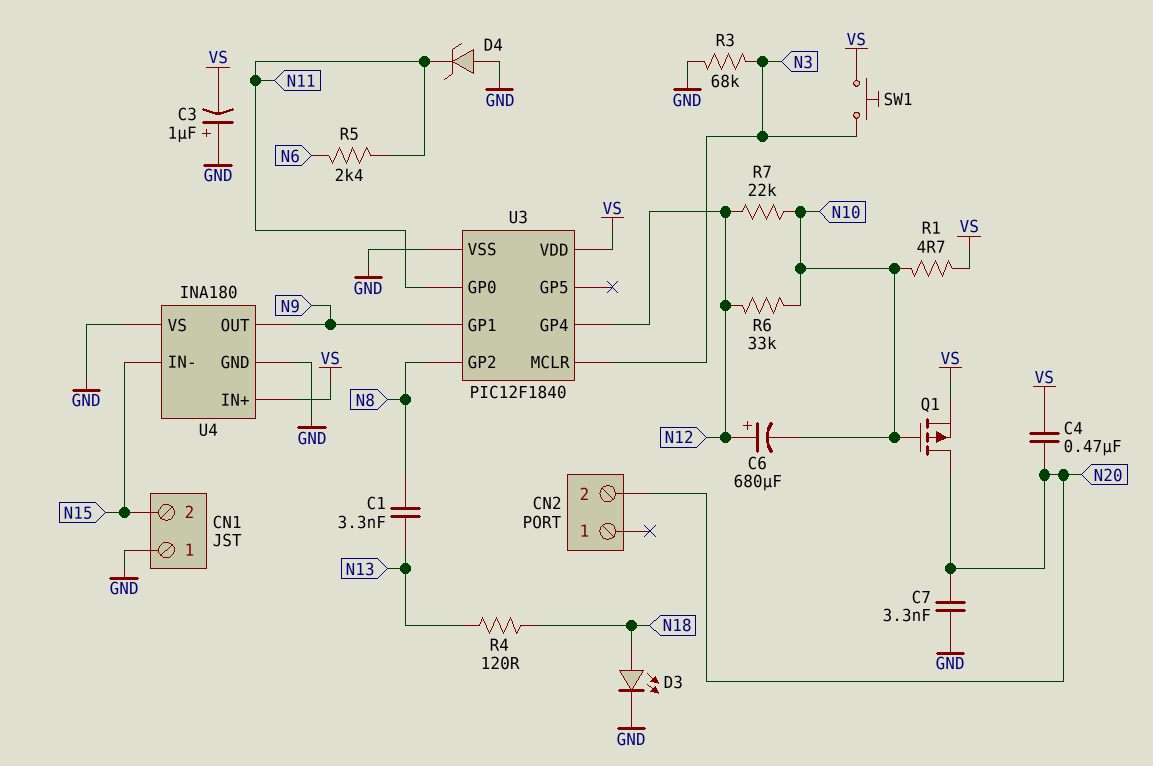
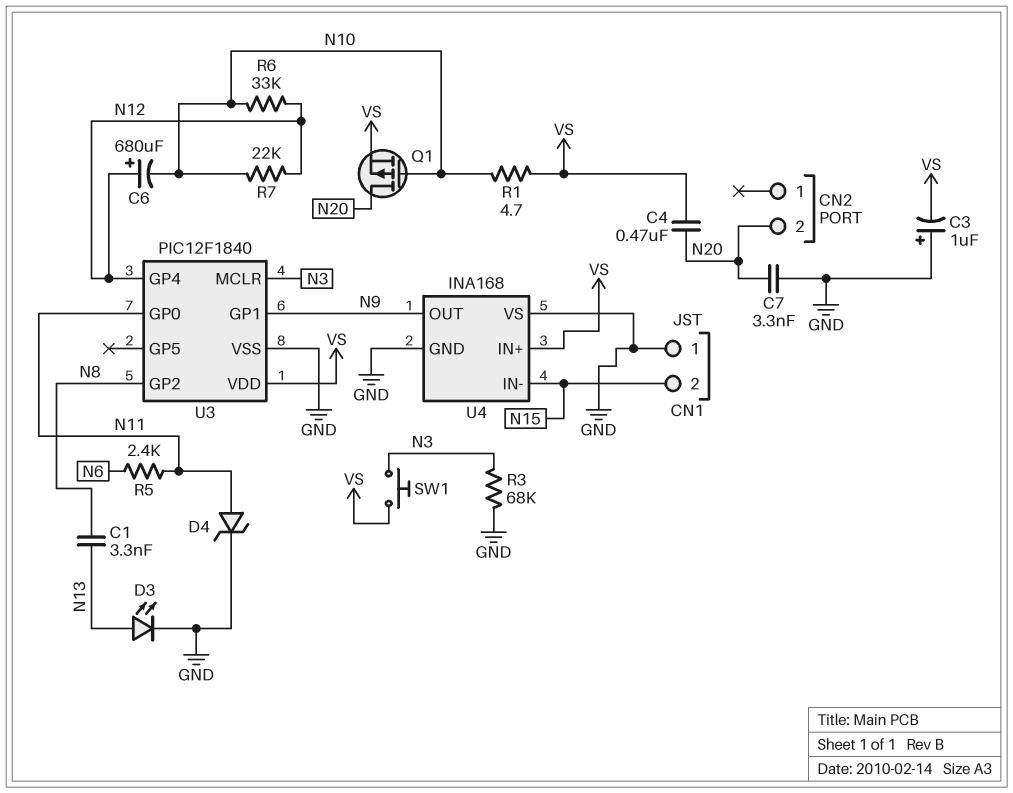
D3: LED (A N18, K GND) -> LED (A N13, K GND)
D4: zener (A GND, K N11) -> zener (A N11, K GND)
R4: 120 (N13, N18) -> none
U4: INA180 -> INA168

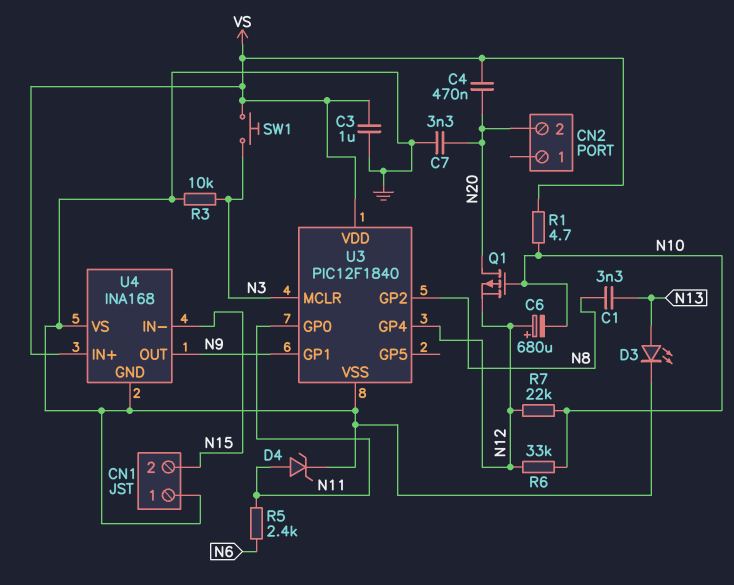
C3: 1uF (plus GND, minus VS) -> 1uF (GND, VS)
Q1: PMOS (G N10, D N20, S VS) -> PMOS (G N10, D N20, S N12)
R3: 68k (GND, N3) -> 10k (GND, N3)

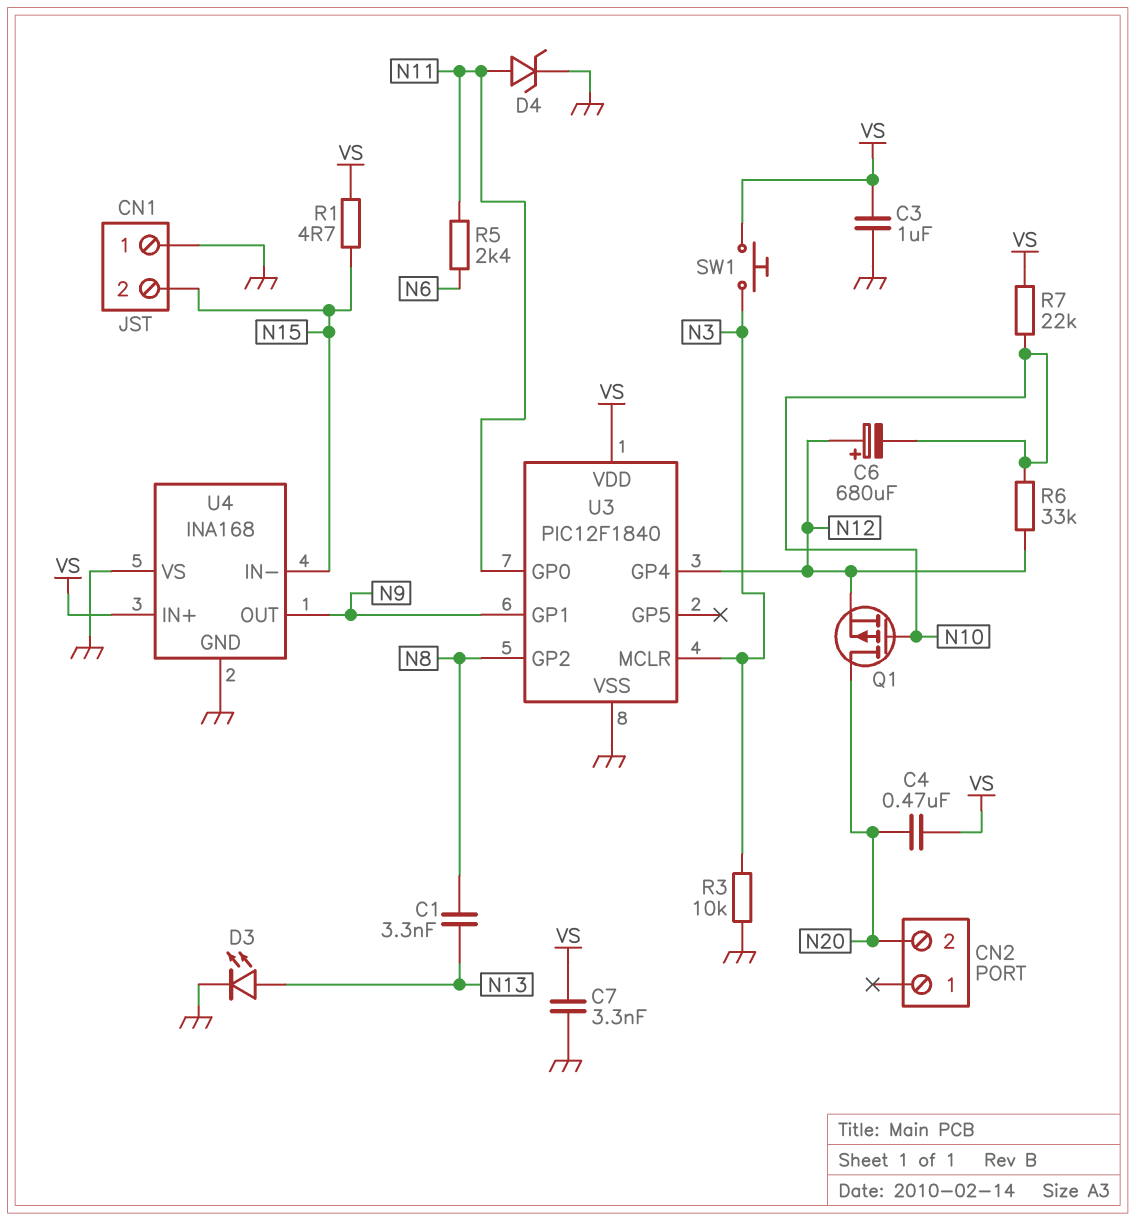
C7: 3.3nF (GND, N20) -> 3.3nF (GND, VS)
R1: 4.7 (N10, VS) -> 4.7 (N15, VS)
R7: 22k (N10, N12) -> 22k (N10, VS)

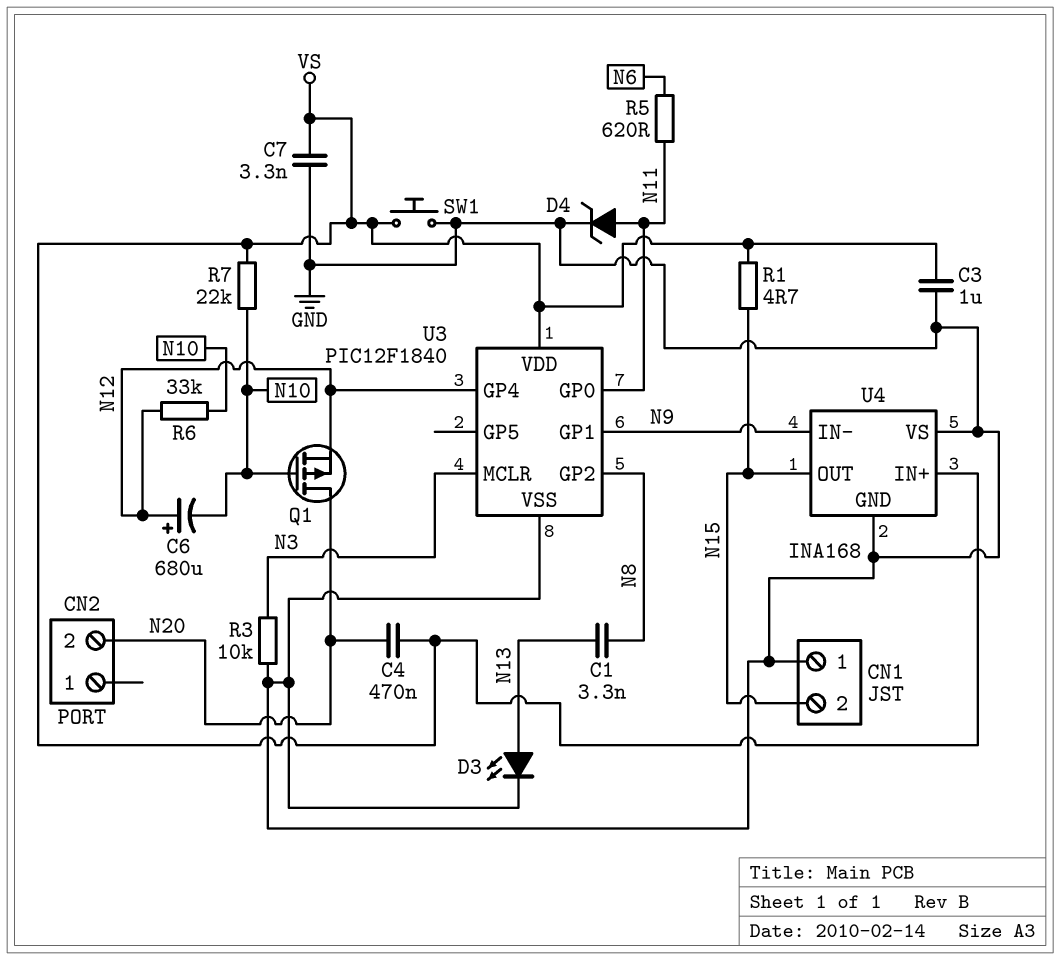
R5: 2.4k (N6, N11) -> 620 (N6, N11)
SW1: button (N3, VS) -> button (GND, VS)
U4 pin IN-: N15 -> N9
U4 pin OUT: N9 -> N15

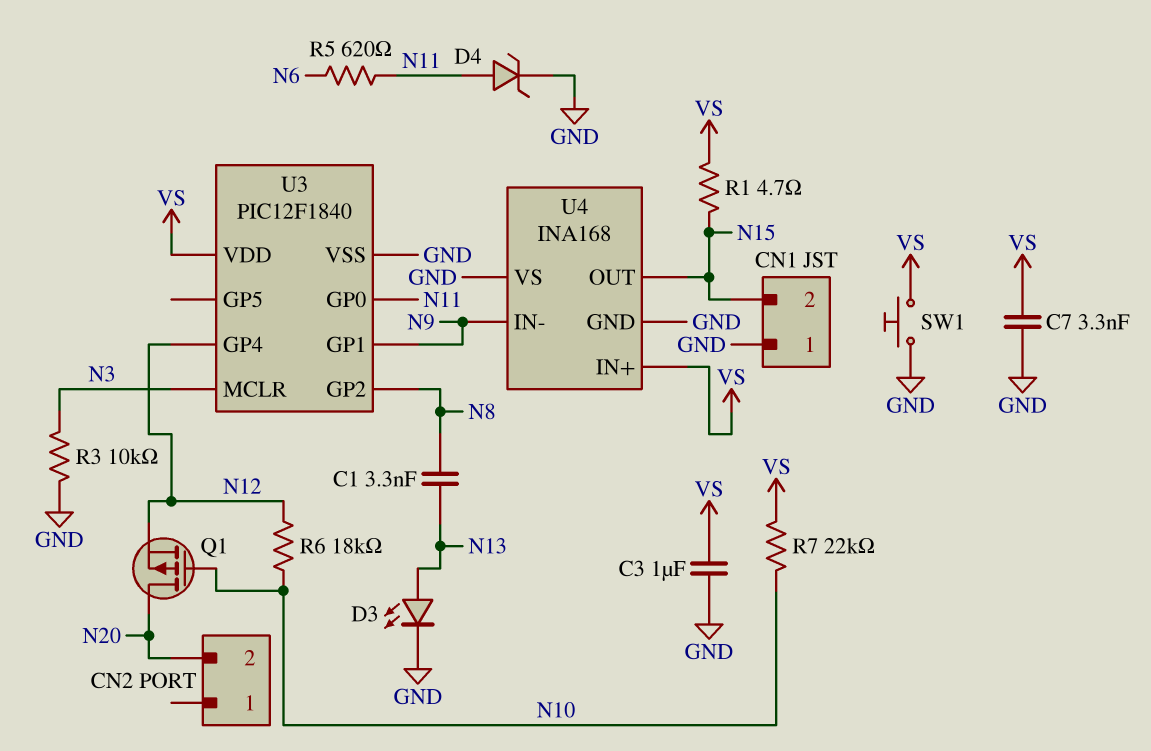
C4: 470nF (N20, VS) -> none
C6: 680uF (plus N12, minus N10) -> none
R6: 33k (N10, N12) -> 18k (N10, N12)

